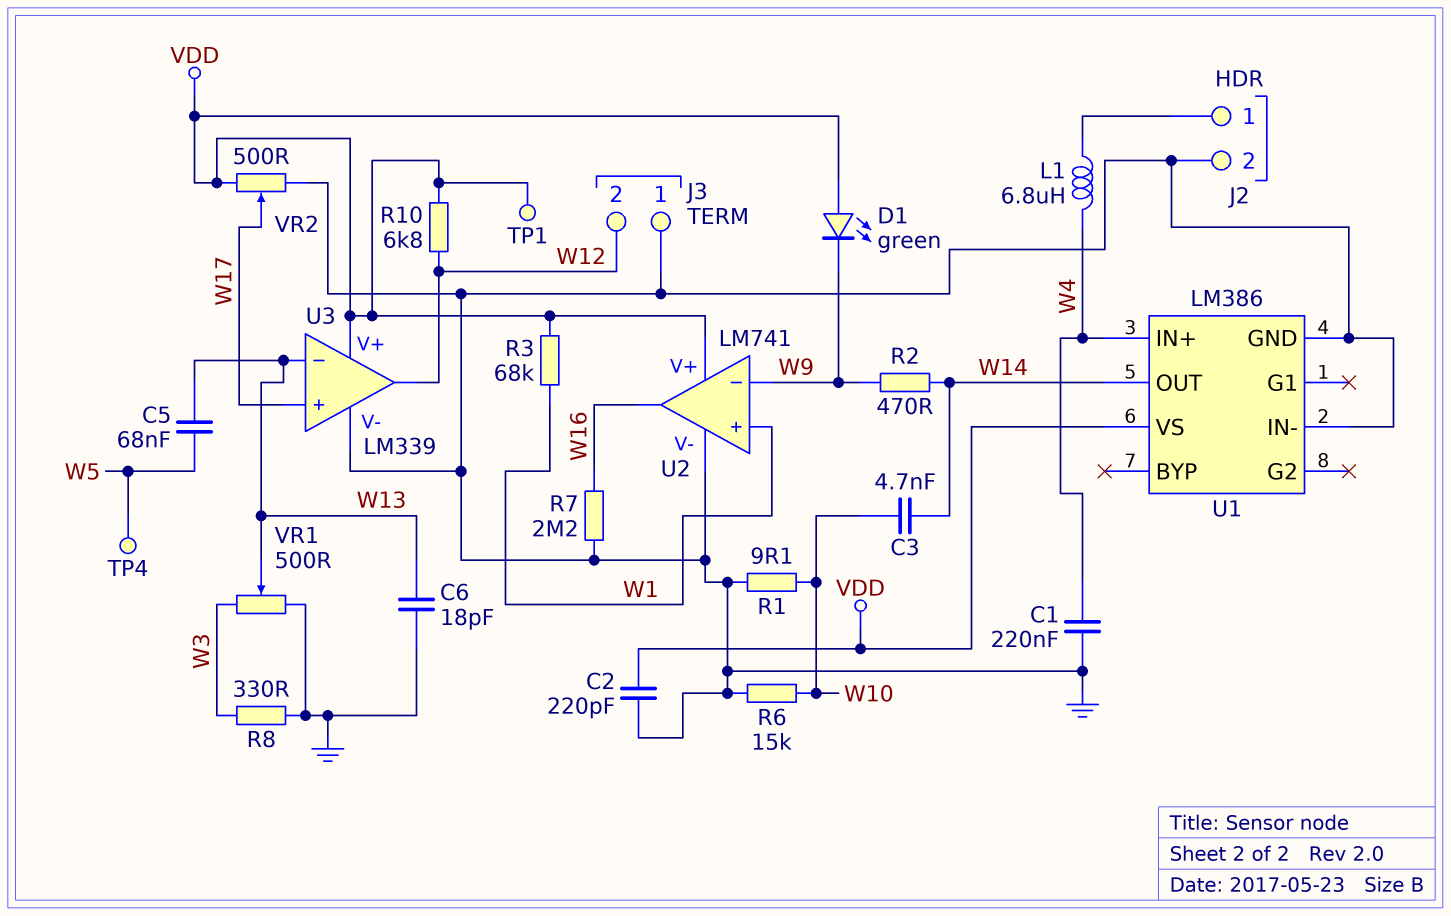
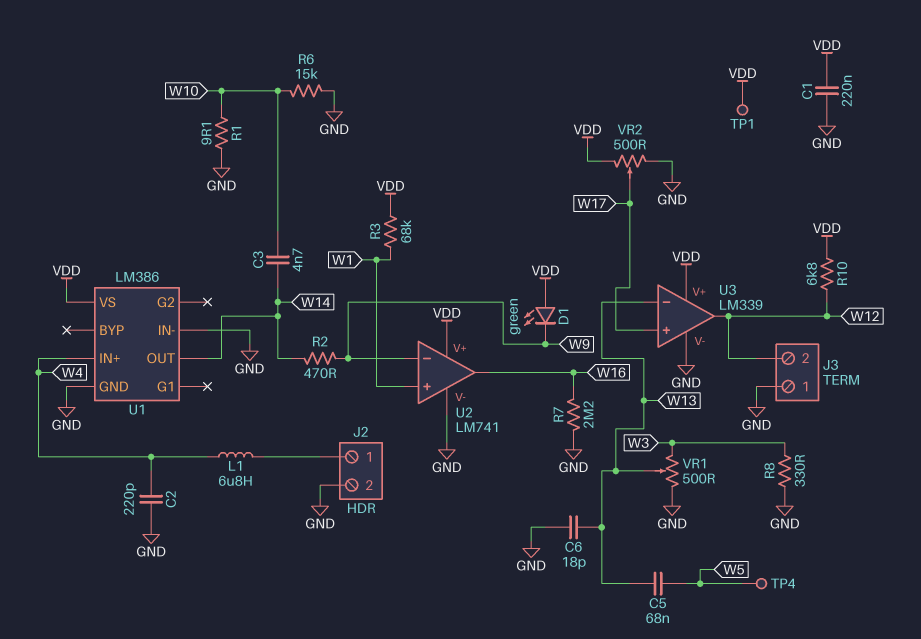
C1: 220nF (GND, W4) -> 220nF (GND, VDD)
C2: 220pF (GND, VDD) -> 220pF (GND, W4)

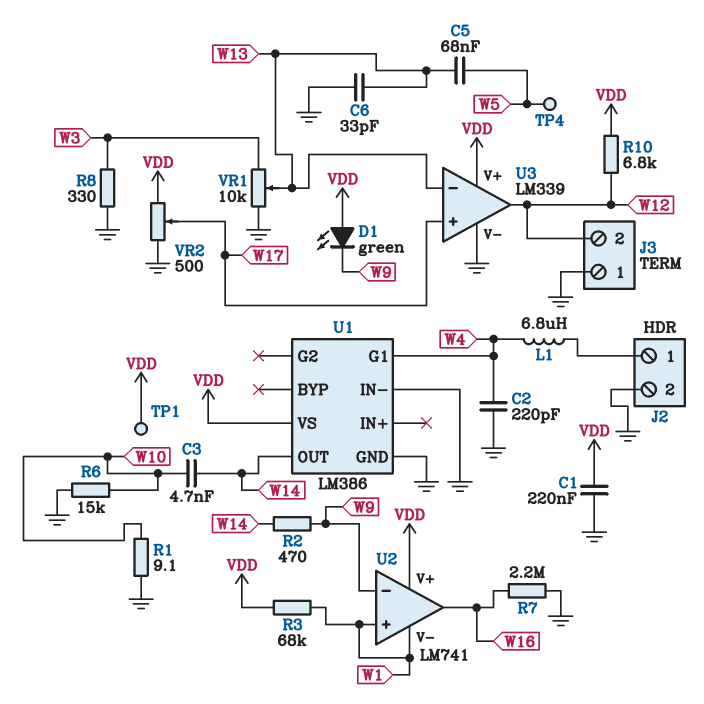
C6: 18pF (GND, W13) -> 33pF (GND, W13)
U1 pin G1: none -> W4
U1 pin IN+: W4 -> none
U2 pin V-: GND -> W1
VR1: 500 (GND, W3, wiper W13) -> 10k (GND, W3, wiper W13)

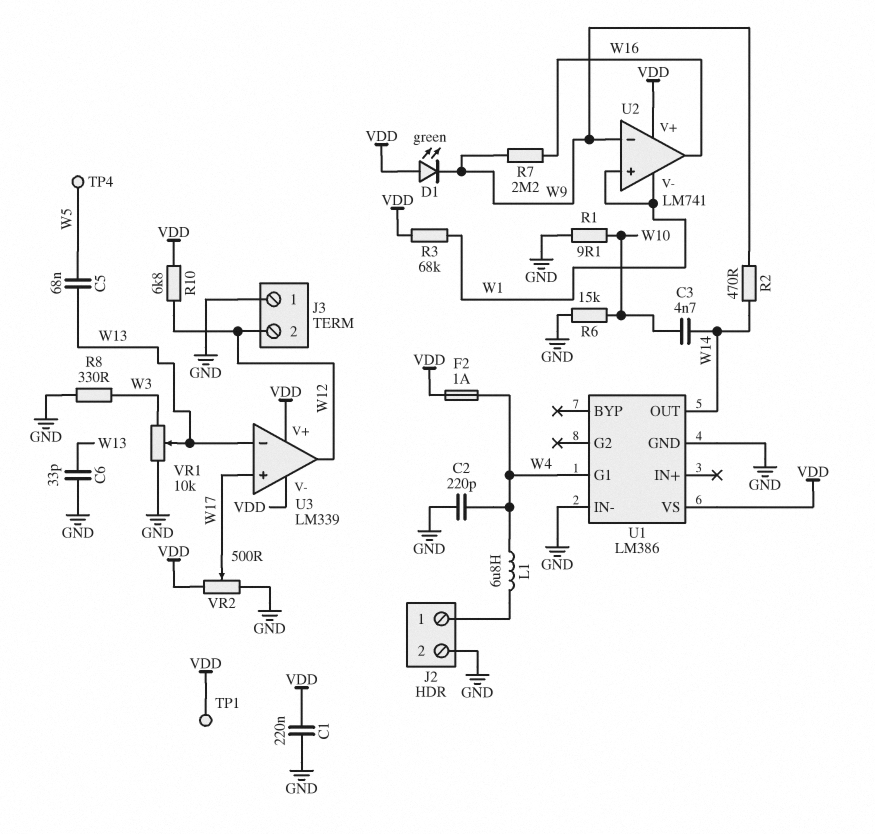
F2: none -> 1A (VDD, W4)
R7: 2.2M (GND, W16) -> 2.2M (W9, W16)
U3 pin V-: GND -> VDD

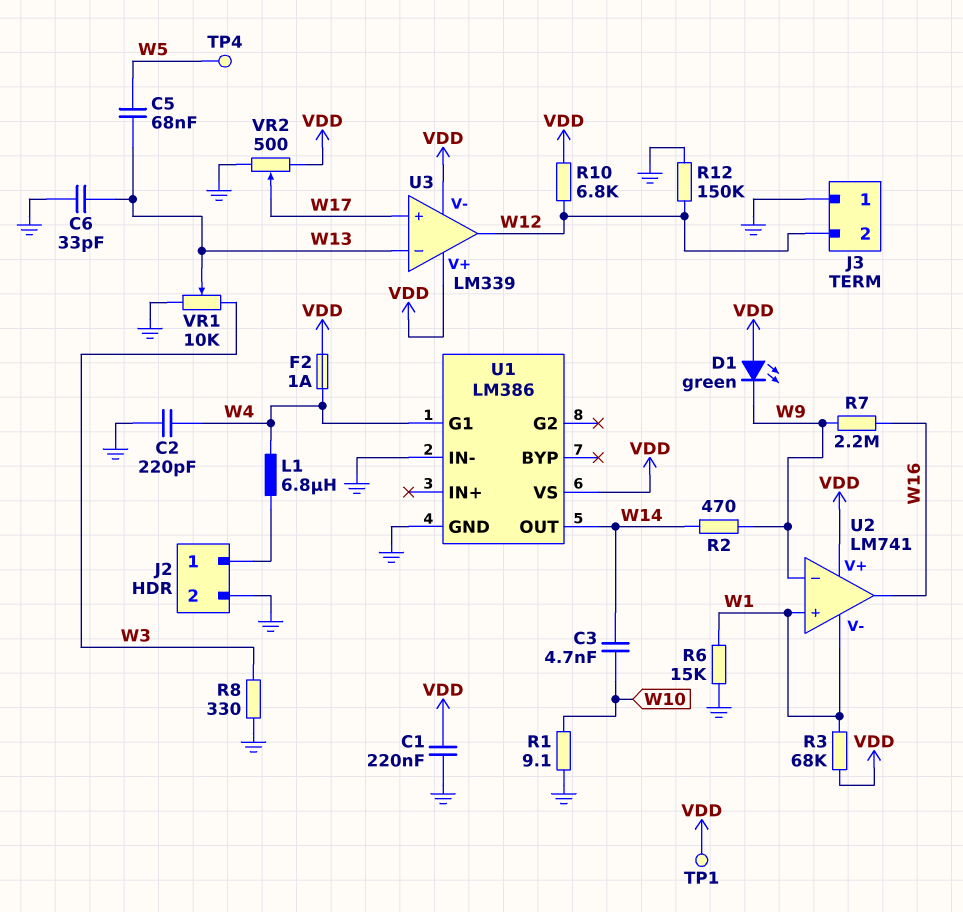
R6: 15k (GND, W10) -> 15k (GND, W1)
R12: none -> 150k (GND, W12)

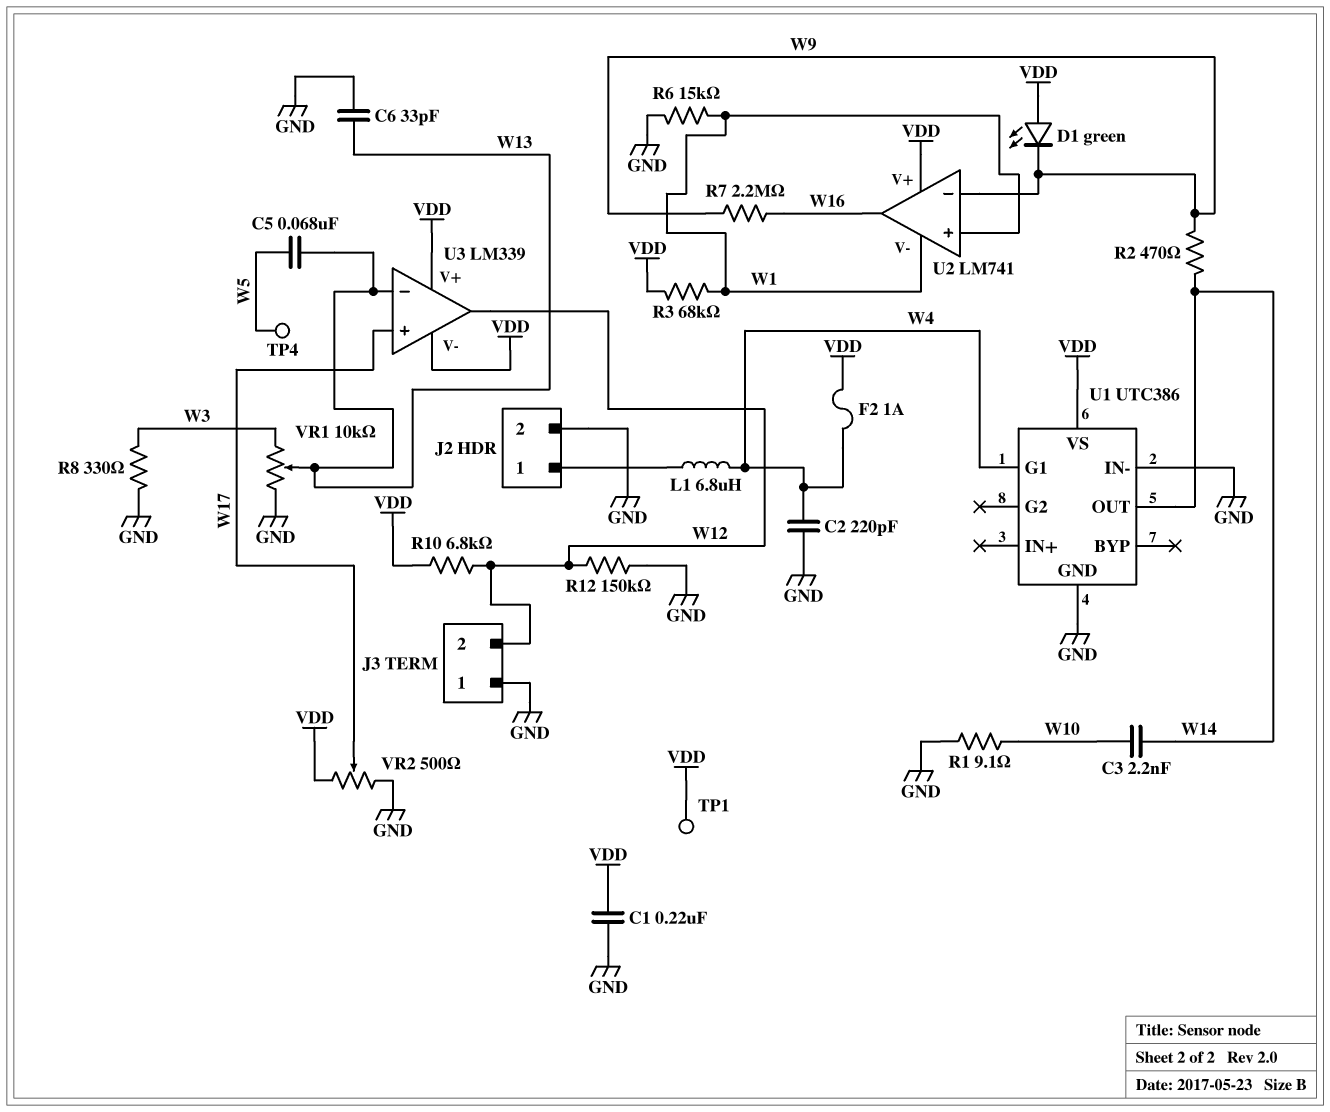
C3: 4.7nF (W10, W14) -> 2.2nF (W10, W14)
U1: LM386 -> UTC386

